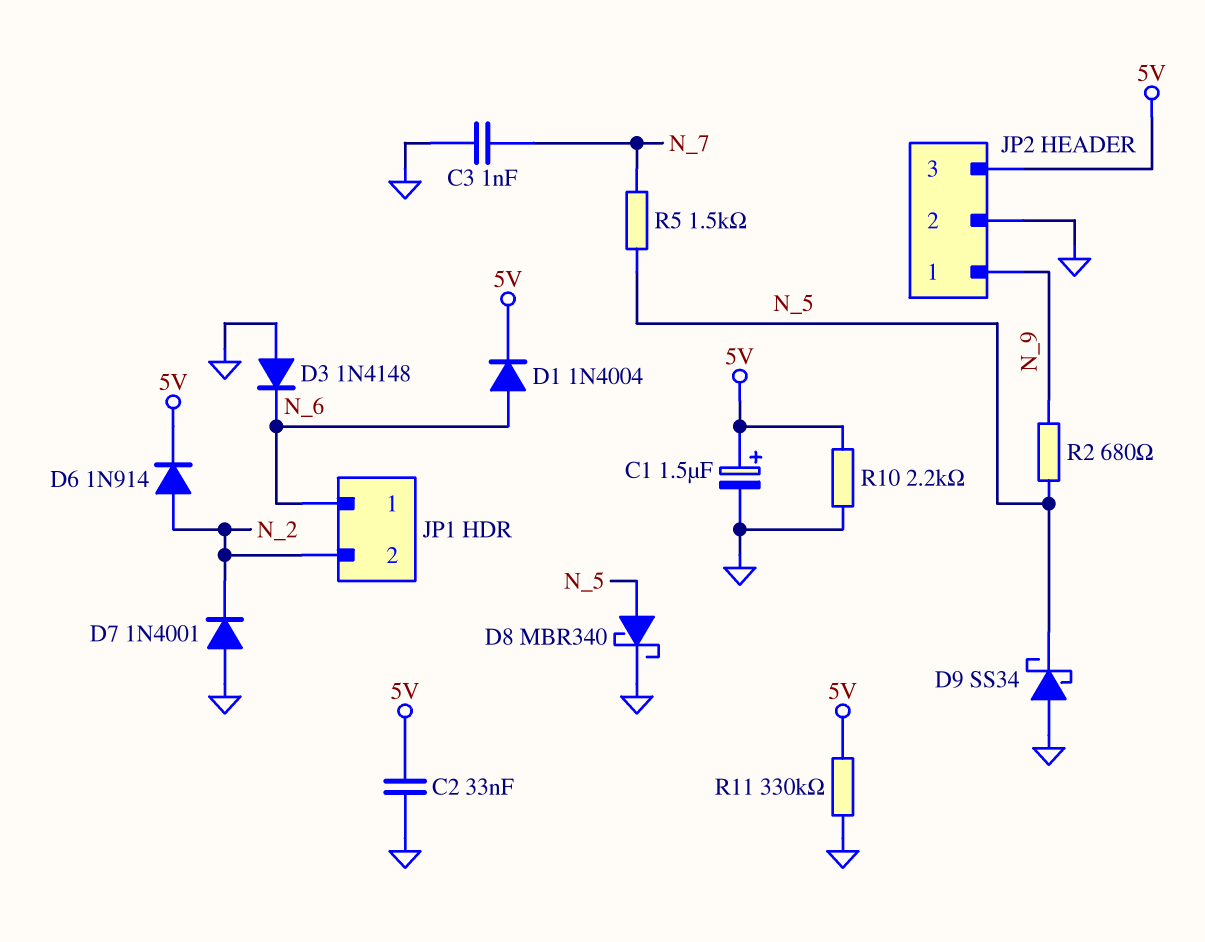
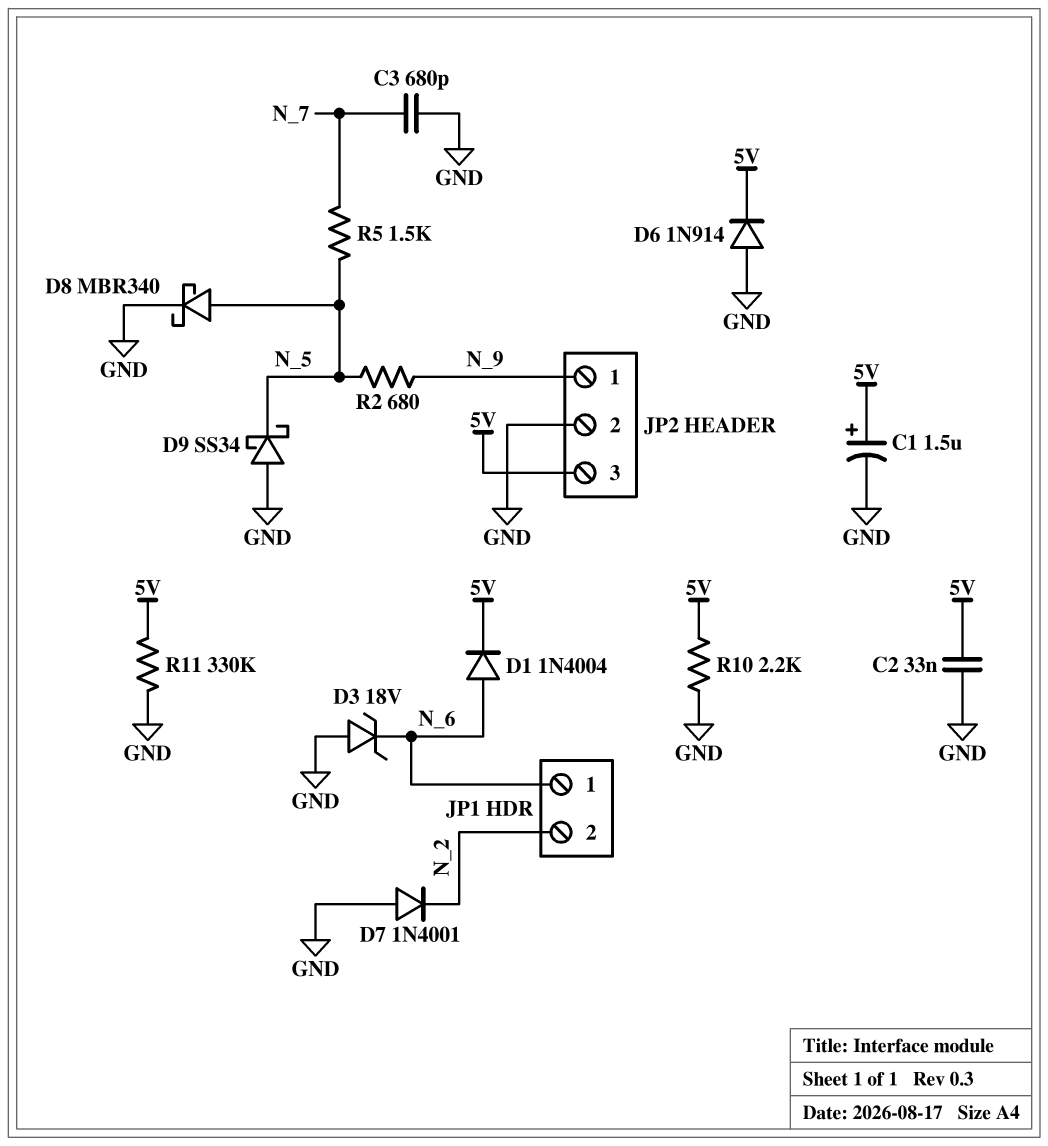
C3: 1nF (GND, N_7) -> 680pF (GND, N_7)
D3: diode 1N4148 (A GND, K N_6) -> zener 18V (A GND, K N_6)
D6: diode 1N914 (A N_2, K 5V) -> diode 1N914 (A GND, K 5V)

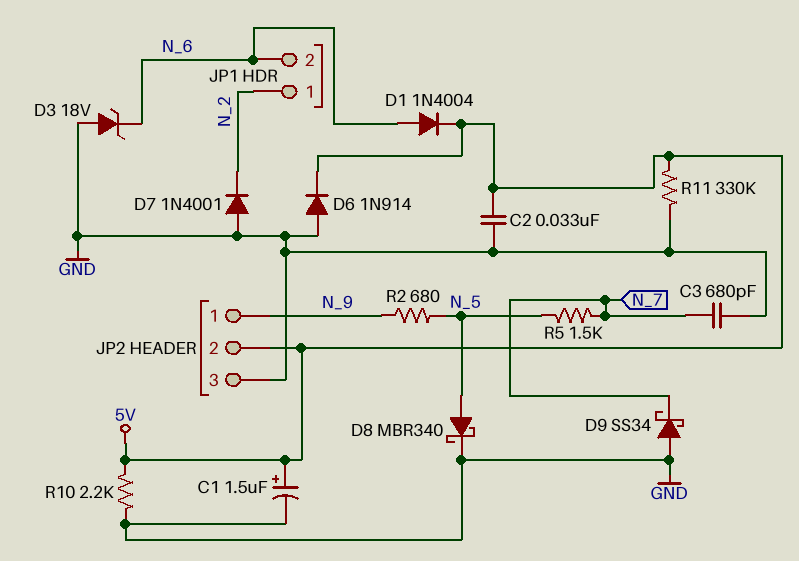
D9: schottky SS34 (A GND, K N_5) -> schottky SS34 (A GND, K N_7)
JP1 pin 1: N_6 -> N_2
JP1 pin 2: N_2 -> N_6
JP2 pin 2: GND -> 5V
JP2 pin 3: 5V -> GND

